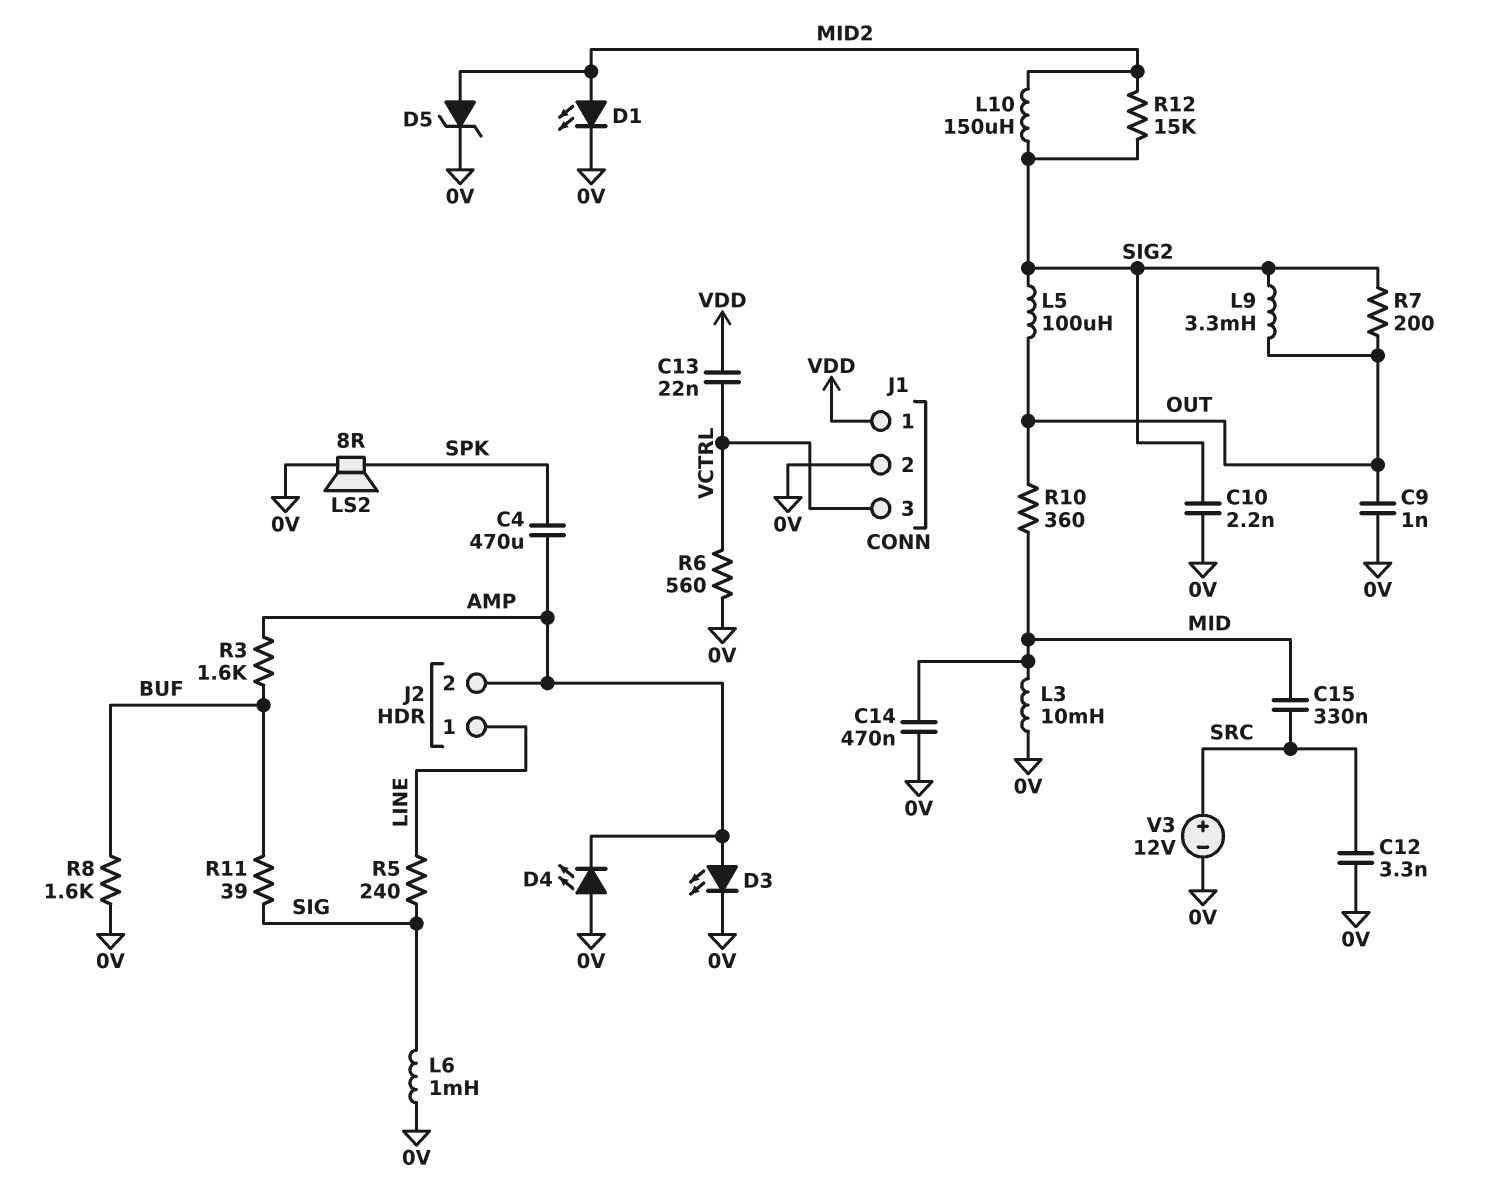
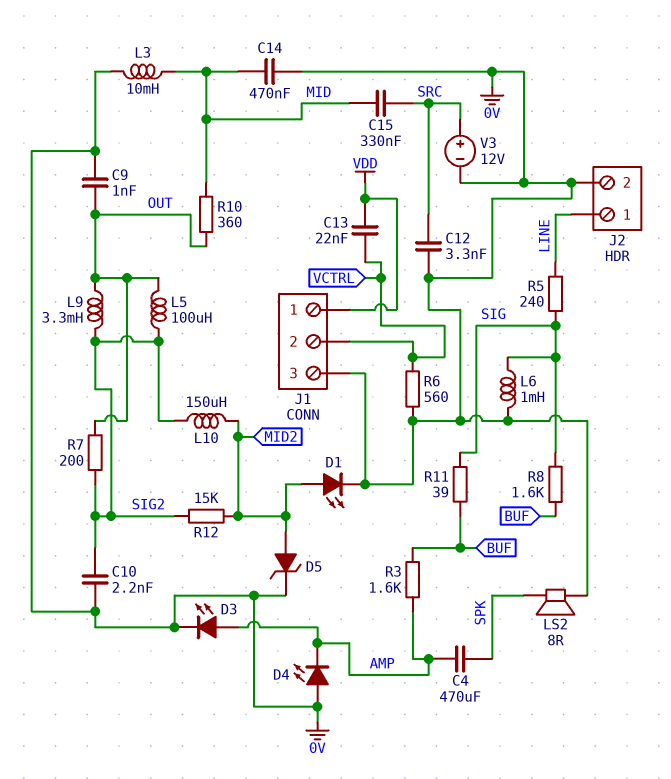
J1 pin 2: 0V -> VCTRL
J1 pin 3: VCTRL -> 0V
J2 pin 2: AMP -> 0V
R8: 1.6k (0V, BUF) -> 1.6k (BUF, SIG)

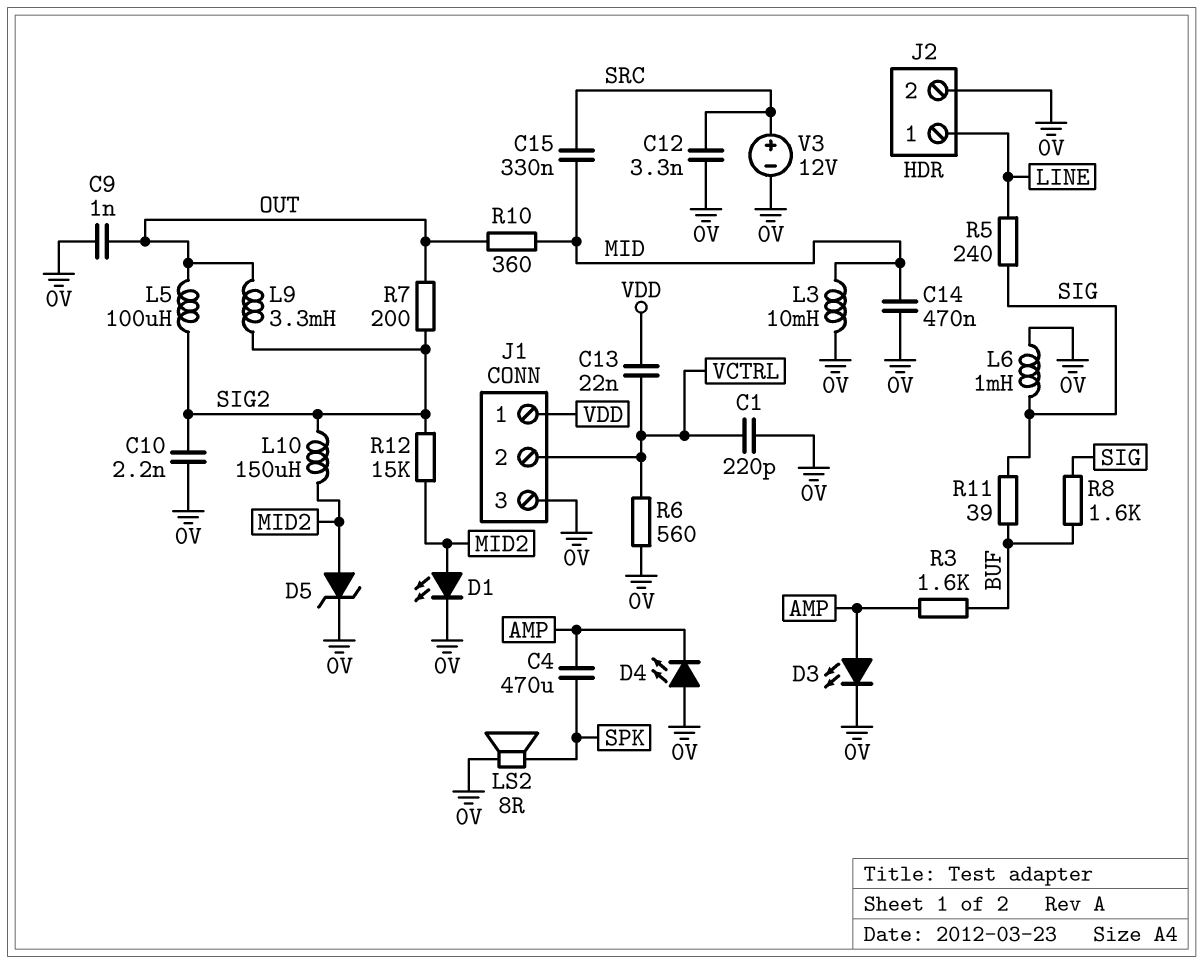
C1: none -> 220pF (0V, VCTRL)

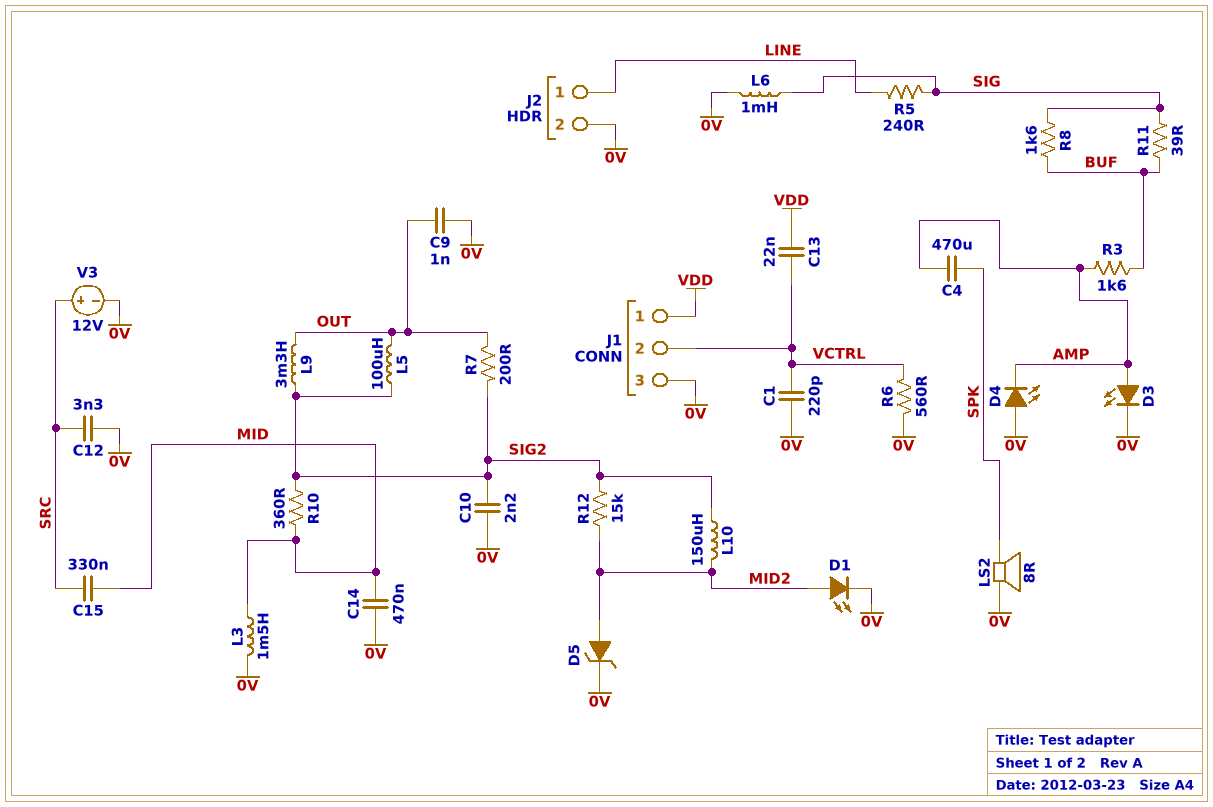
L3: 10mH (0V, MID) -> 1.5mH (0V, MID)
R10: 360 (MID, OUT) -> 360 (MID, SIG2)

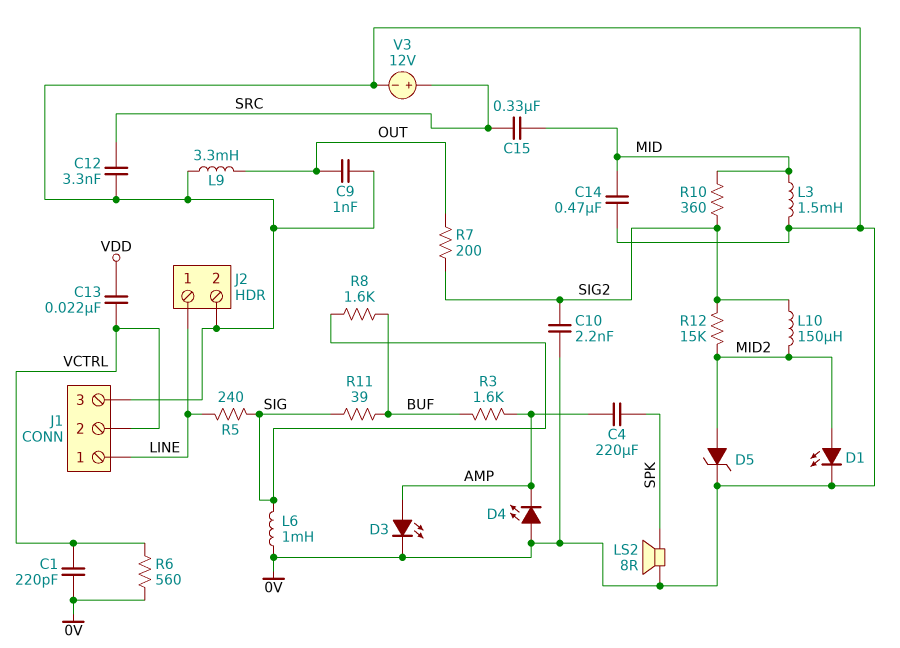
C4: 470uF (AMP, SPK) -> 220uF (AMP, SPK)
J1 pin 1: VDD -> LINE
L5: 100uH (OUT, SIG2) -> none
L9: 3.3mH (OUT, SIG2) -> 3.3mH (0V, OUT)

